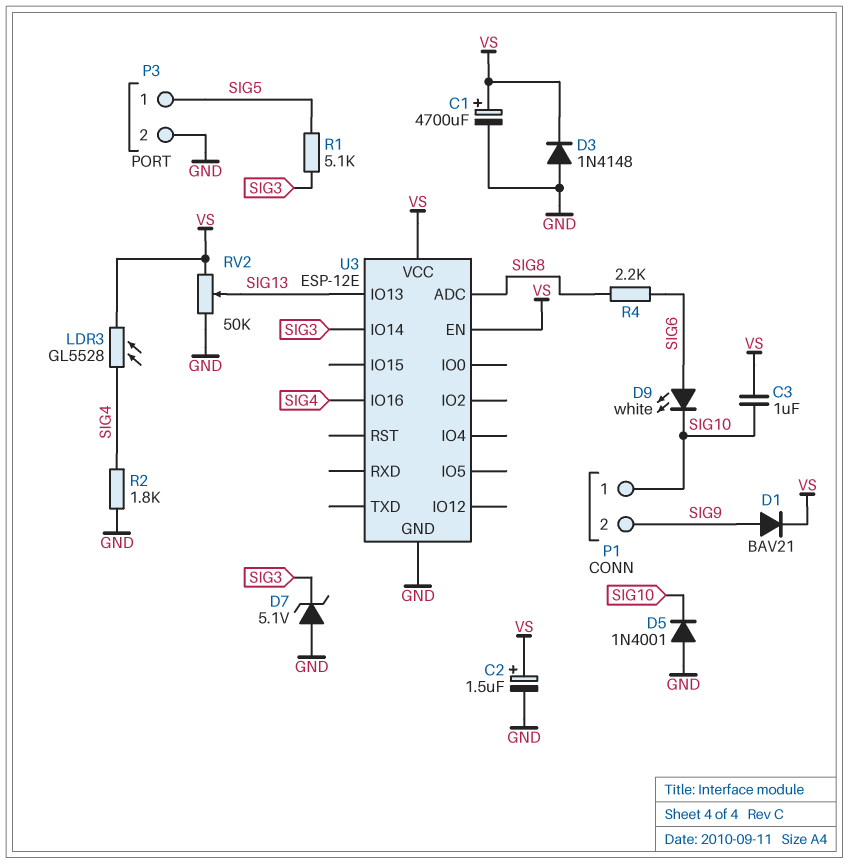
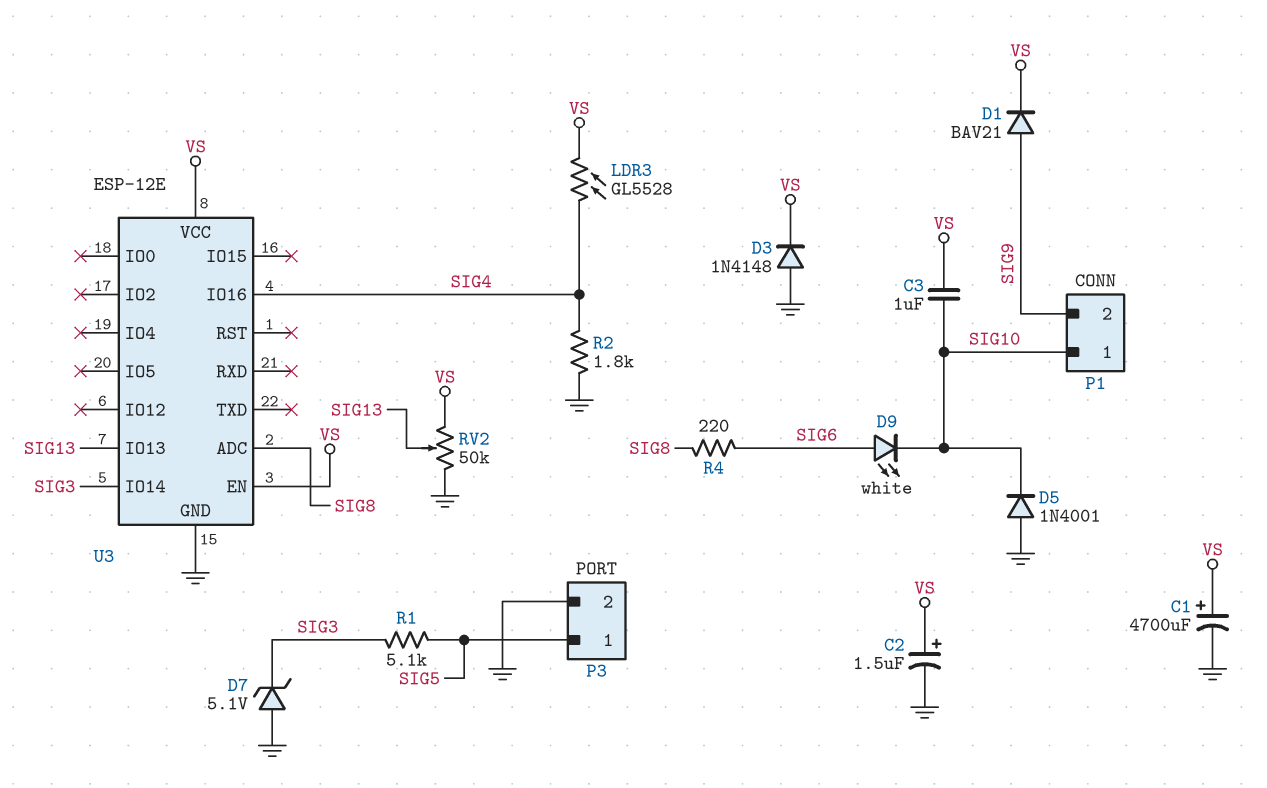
R4: 2.2k (SIG6, SIG8) -> 220 (SIG6, SIG8)

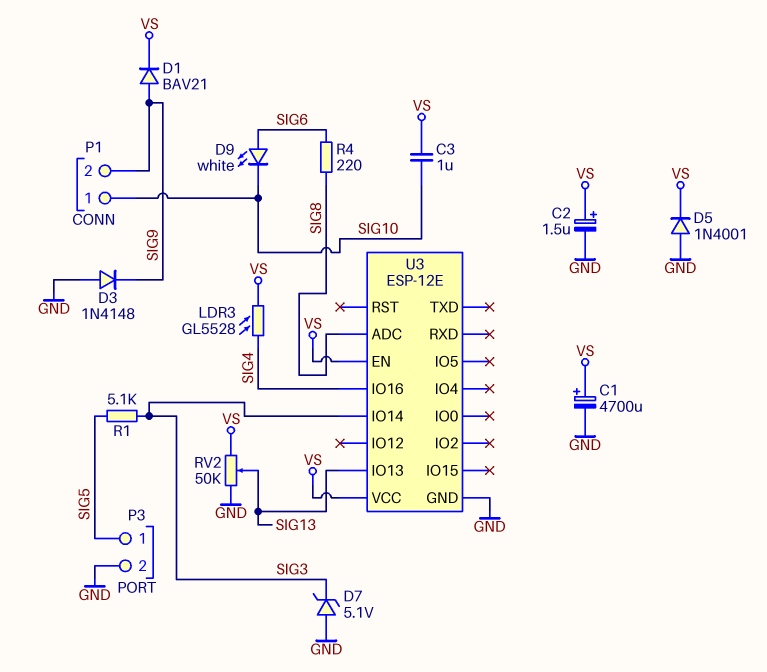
D3: diode 1N4148 (A GND, K VS) -> diode 1N4148 (A GND, K SIG9)
D5: diode 1N4001 (A GND, K SIG10) -> diode 1N4001 (A GND, K VS)
R2: 1.8k (GND, SIG4) -> none

